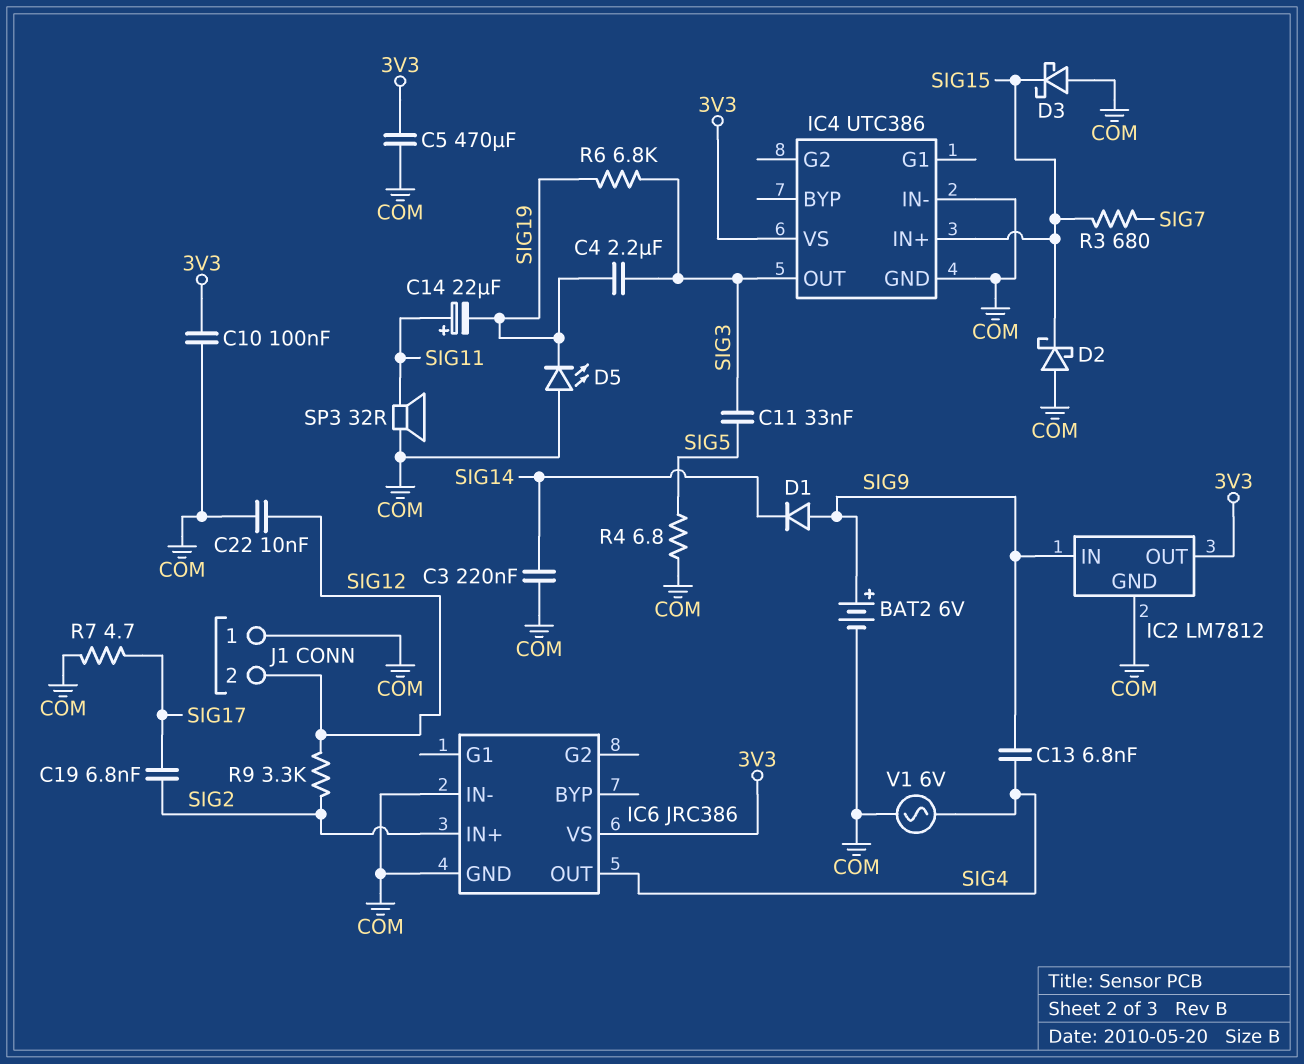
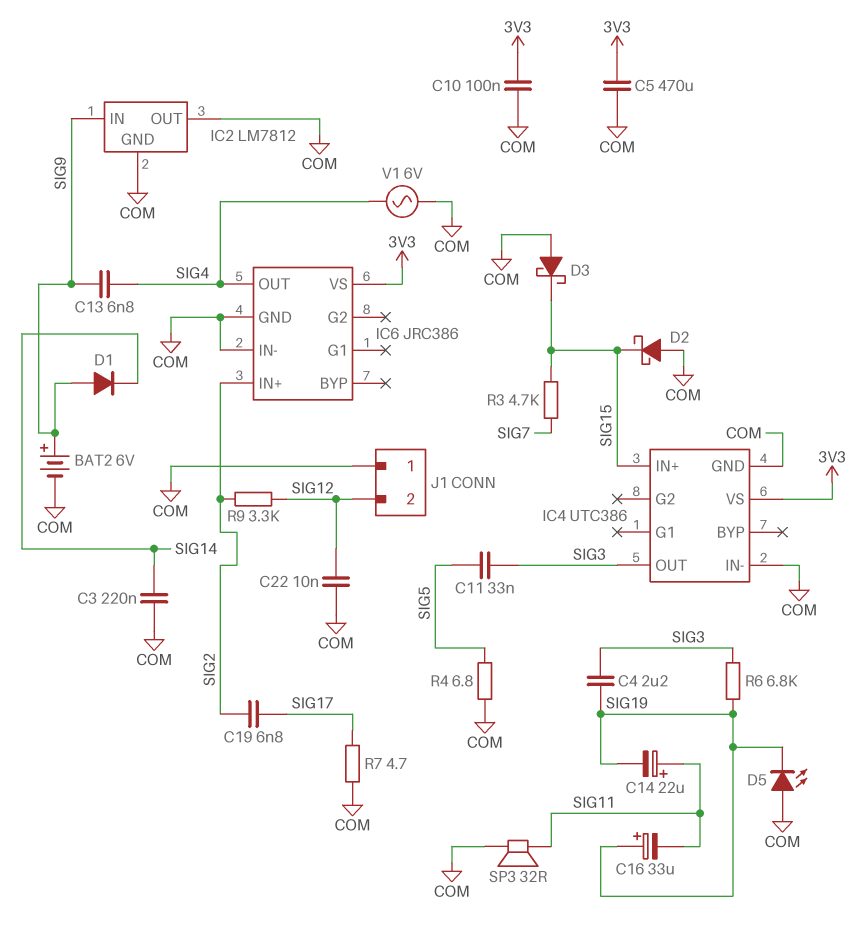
C16: none -> 33uF (plus SIG19, minus SIG11)
IC2 pin OUT: 3V3 -> COM
R3: 680 (SIG7, SIG15) -> 4.7k (SIG7, SIG15)

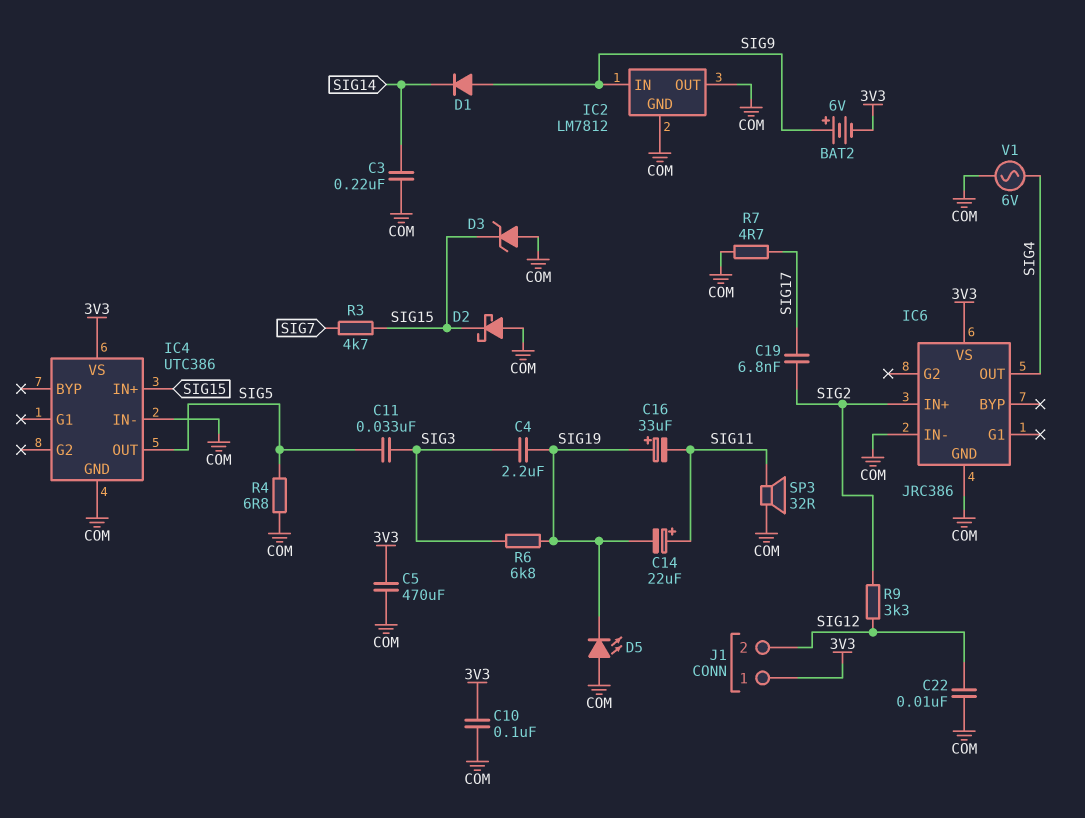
BAT2: 6V (plus SIG9, minus COM) -> 6V (plus SIG9, minus 3V3)
C13: 6.8nF (SIG4, SIG9) -> none
D3: schottky (A COM, K SIG15) -> zener (A COM, K SIG15)
IC4 pin OUT: SIG3 -> SIG5
J1 pin 1: COM -> 3V3

